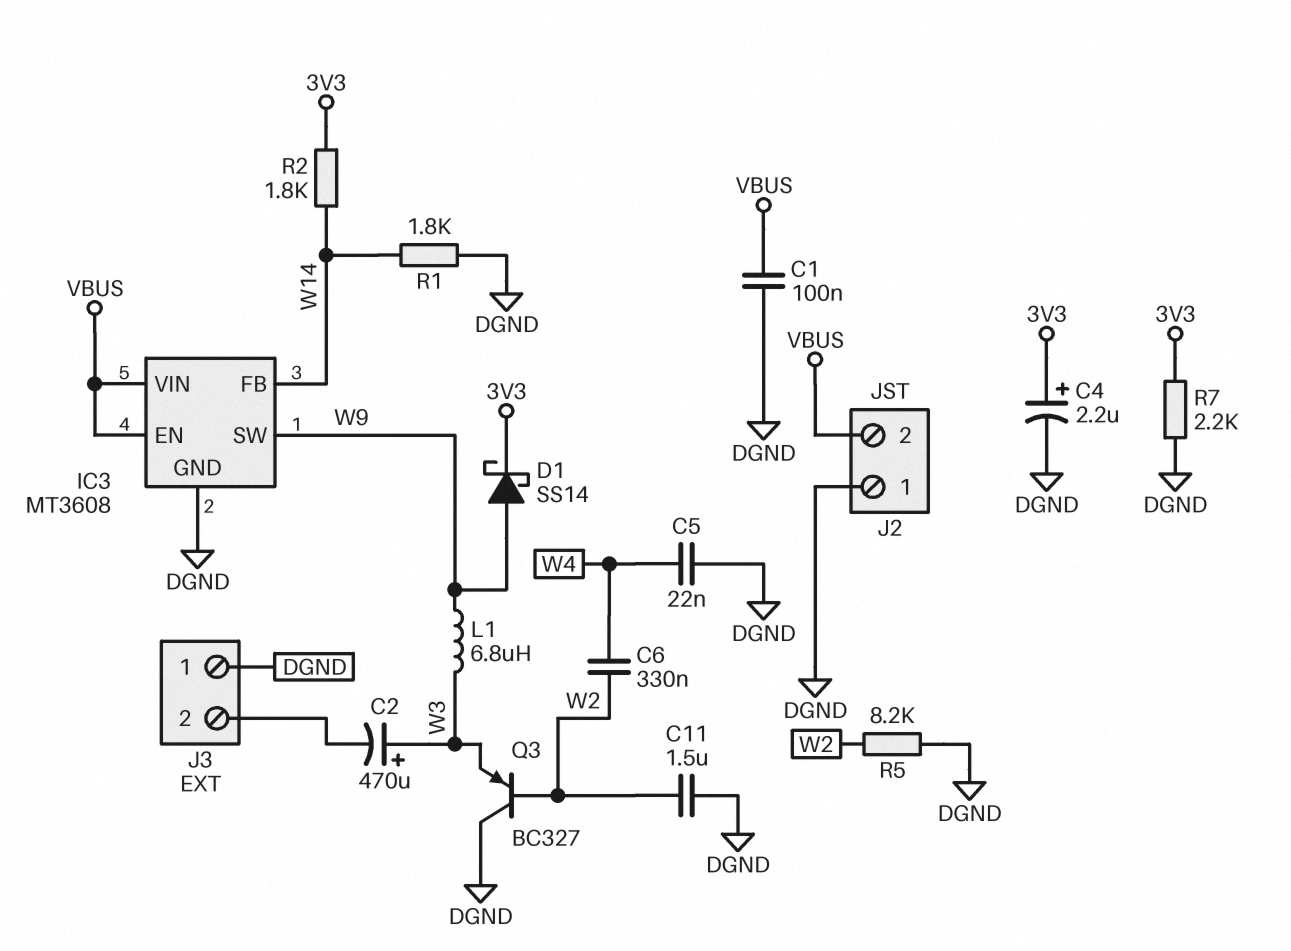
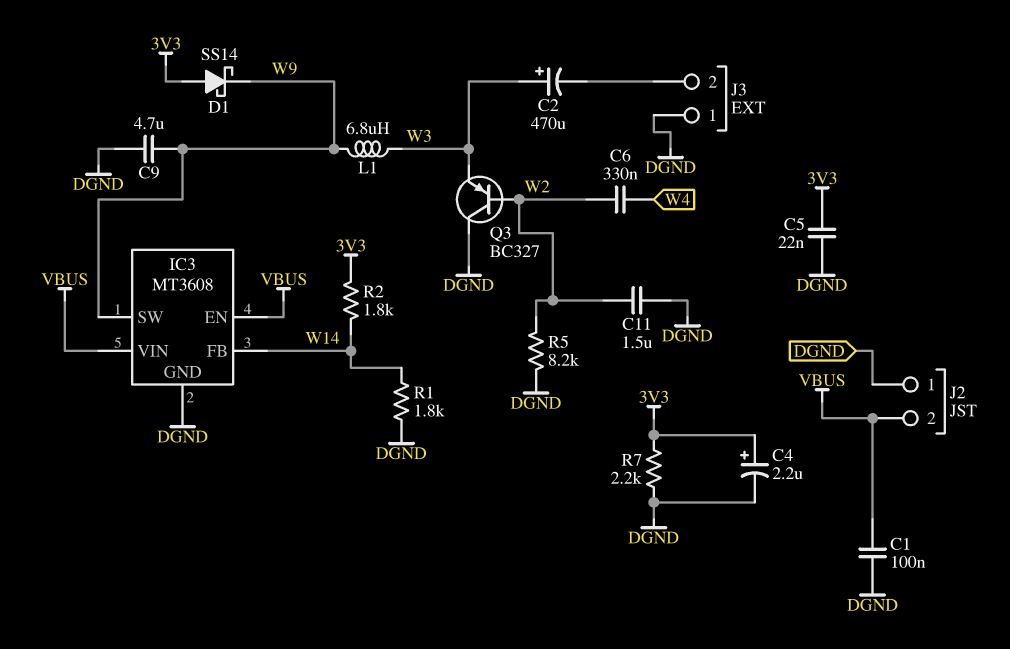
C5: 22nF (DGND, W4) -> 22nF (3V3, DGND)
C9: none -> 4.7uF (DGND, W9)
D1: schottky SS14 (A W9, K 3V3) -> schottky SS14 (A 3V3, K W9)

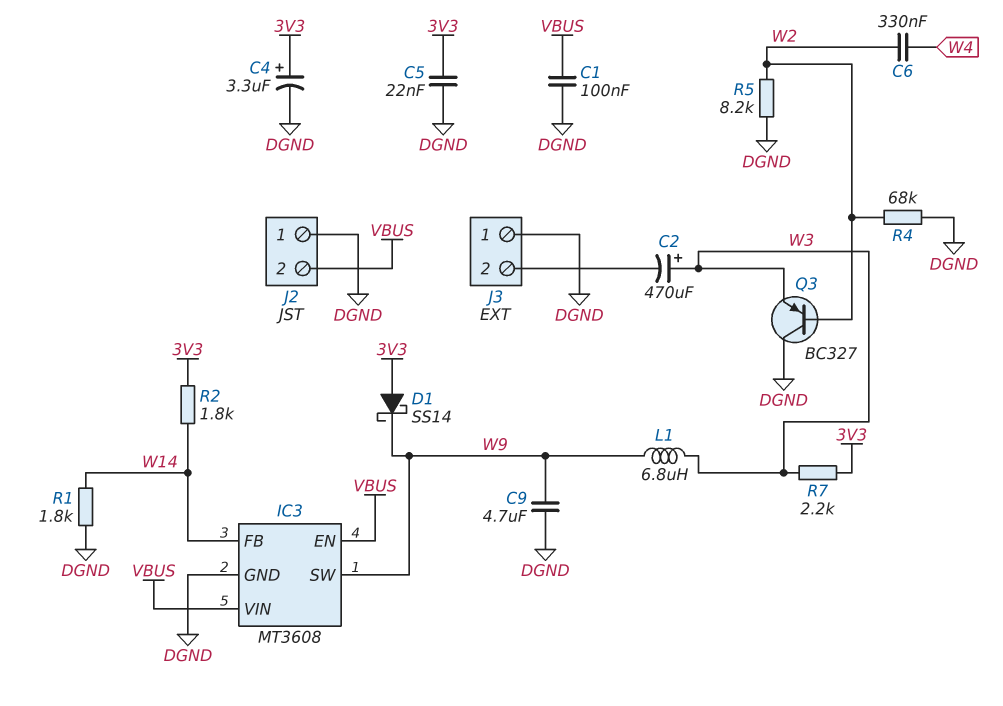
C4: 2.2uF (plus 3V3, minus DGND) -> 3.3uF (plus 3V3, minus DGND)
C11: 1.5uF (DGND, W2) -> none
R4: none -> 68k (DGND, W2)
R7: 2.2k (3V3, DGND) -> 2.2k (3V3, W3)

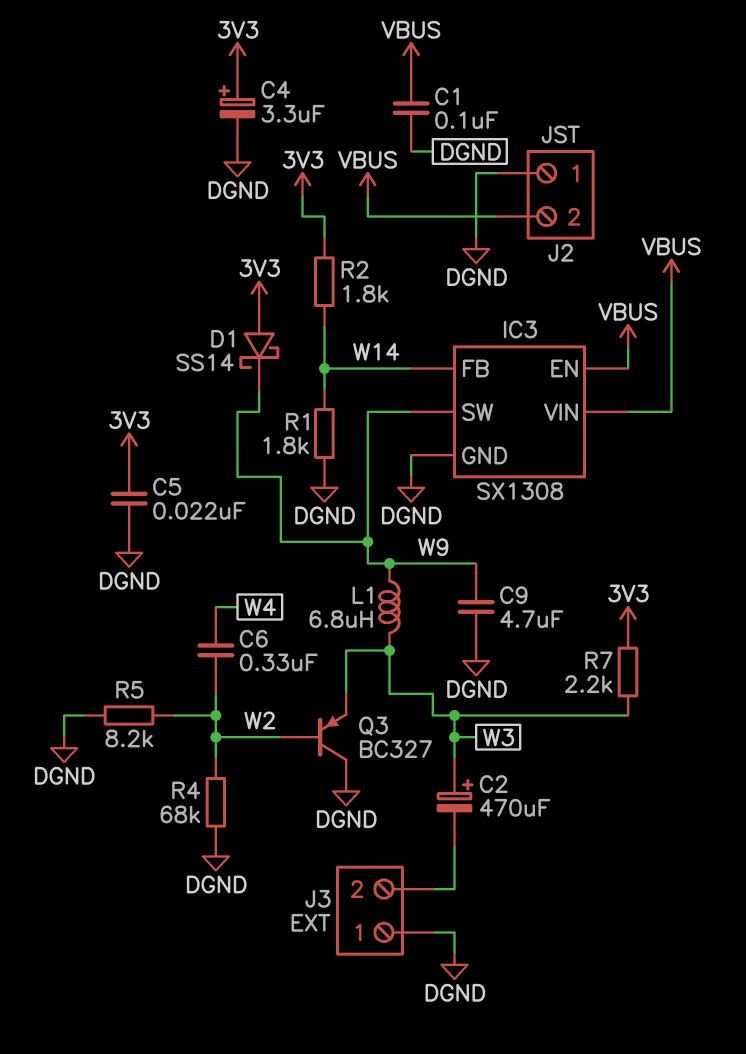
IC3: MT3608 -> SX1308

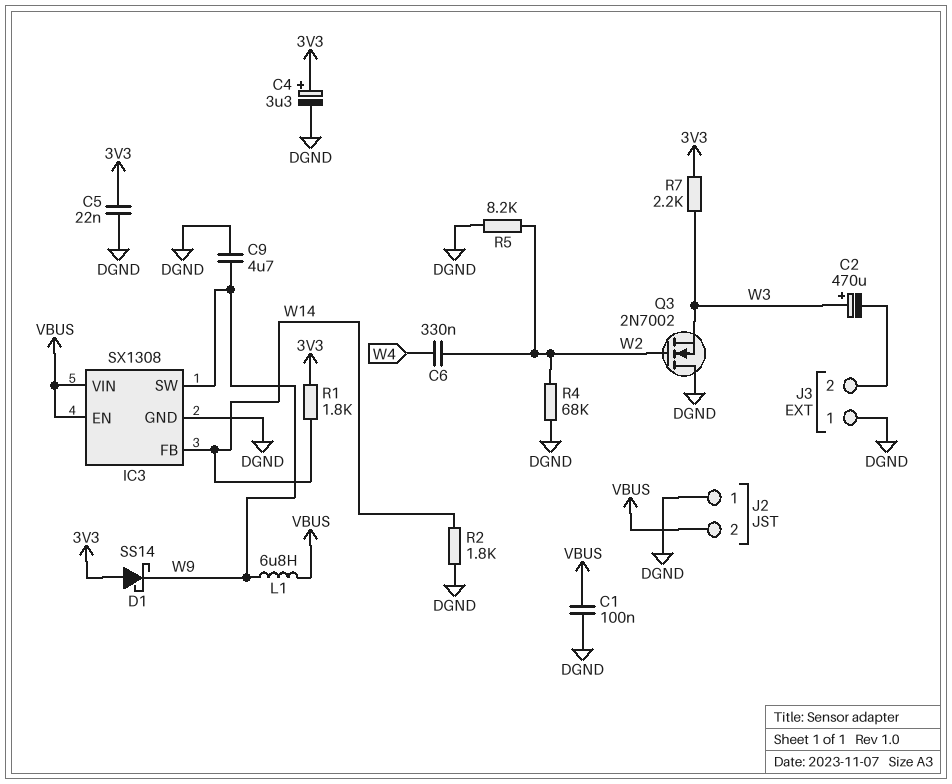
L1: 6.8uH (W3, W9) -> 6.8uH (VBUS, W9)
Q3: PNP BC327 (B W2, C DGND, E W3) -> NMOS 2N7002 (G W2, D DGND, S W3)
R1: 1.8k (DGND, W14) -> 1.8k (3V3, W14)
R2: 1.8k (3V3, W14) -> 1.8k (DGND, W14)

